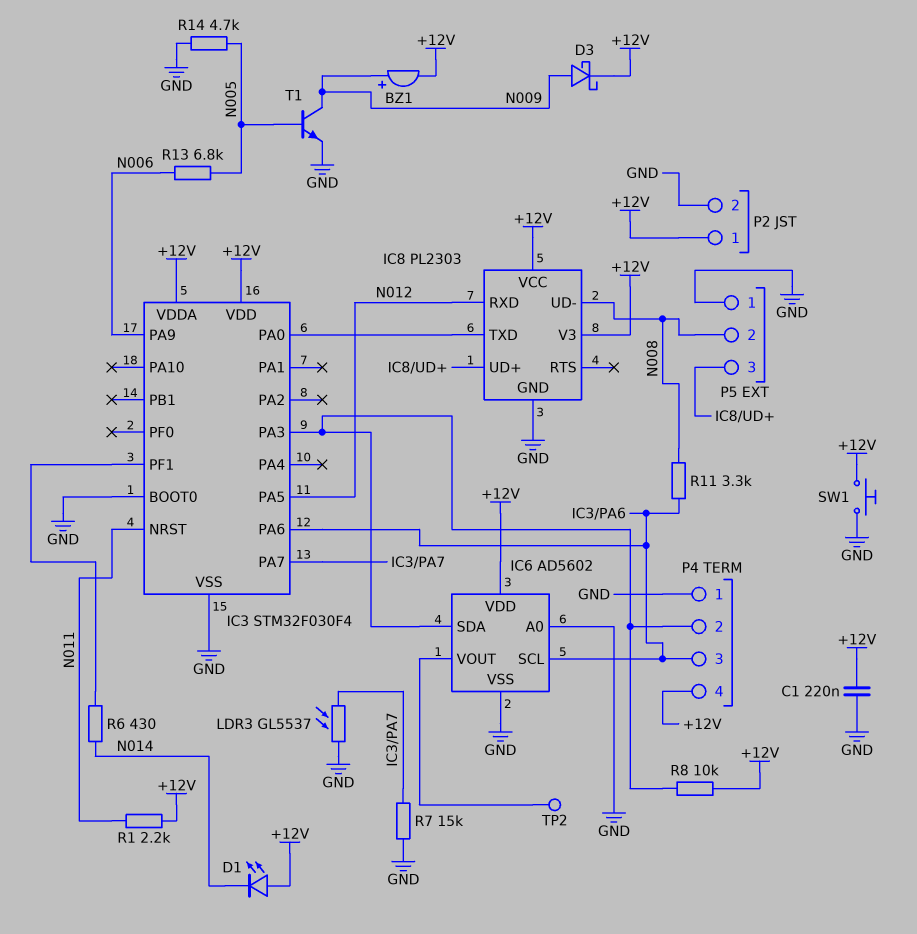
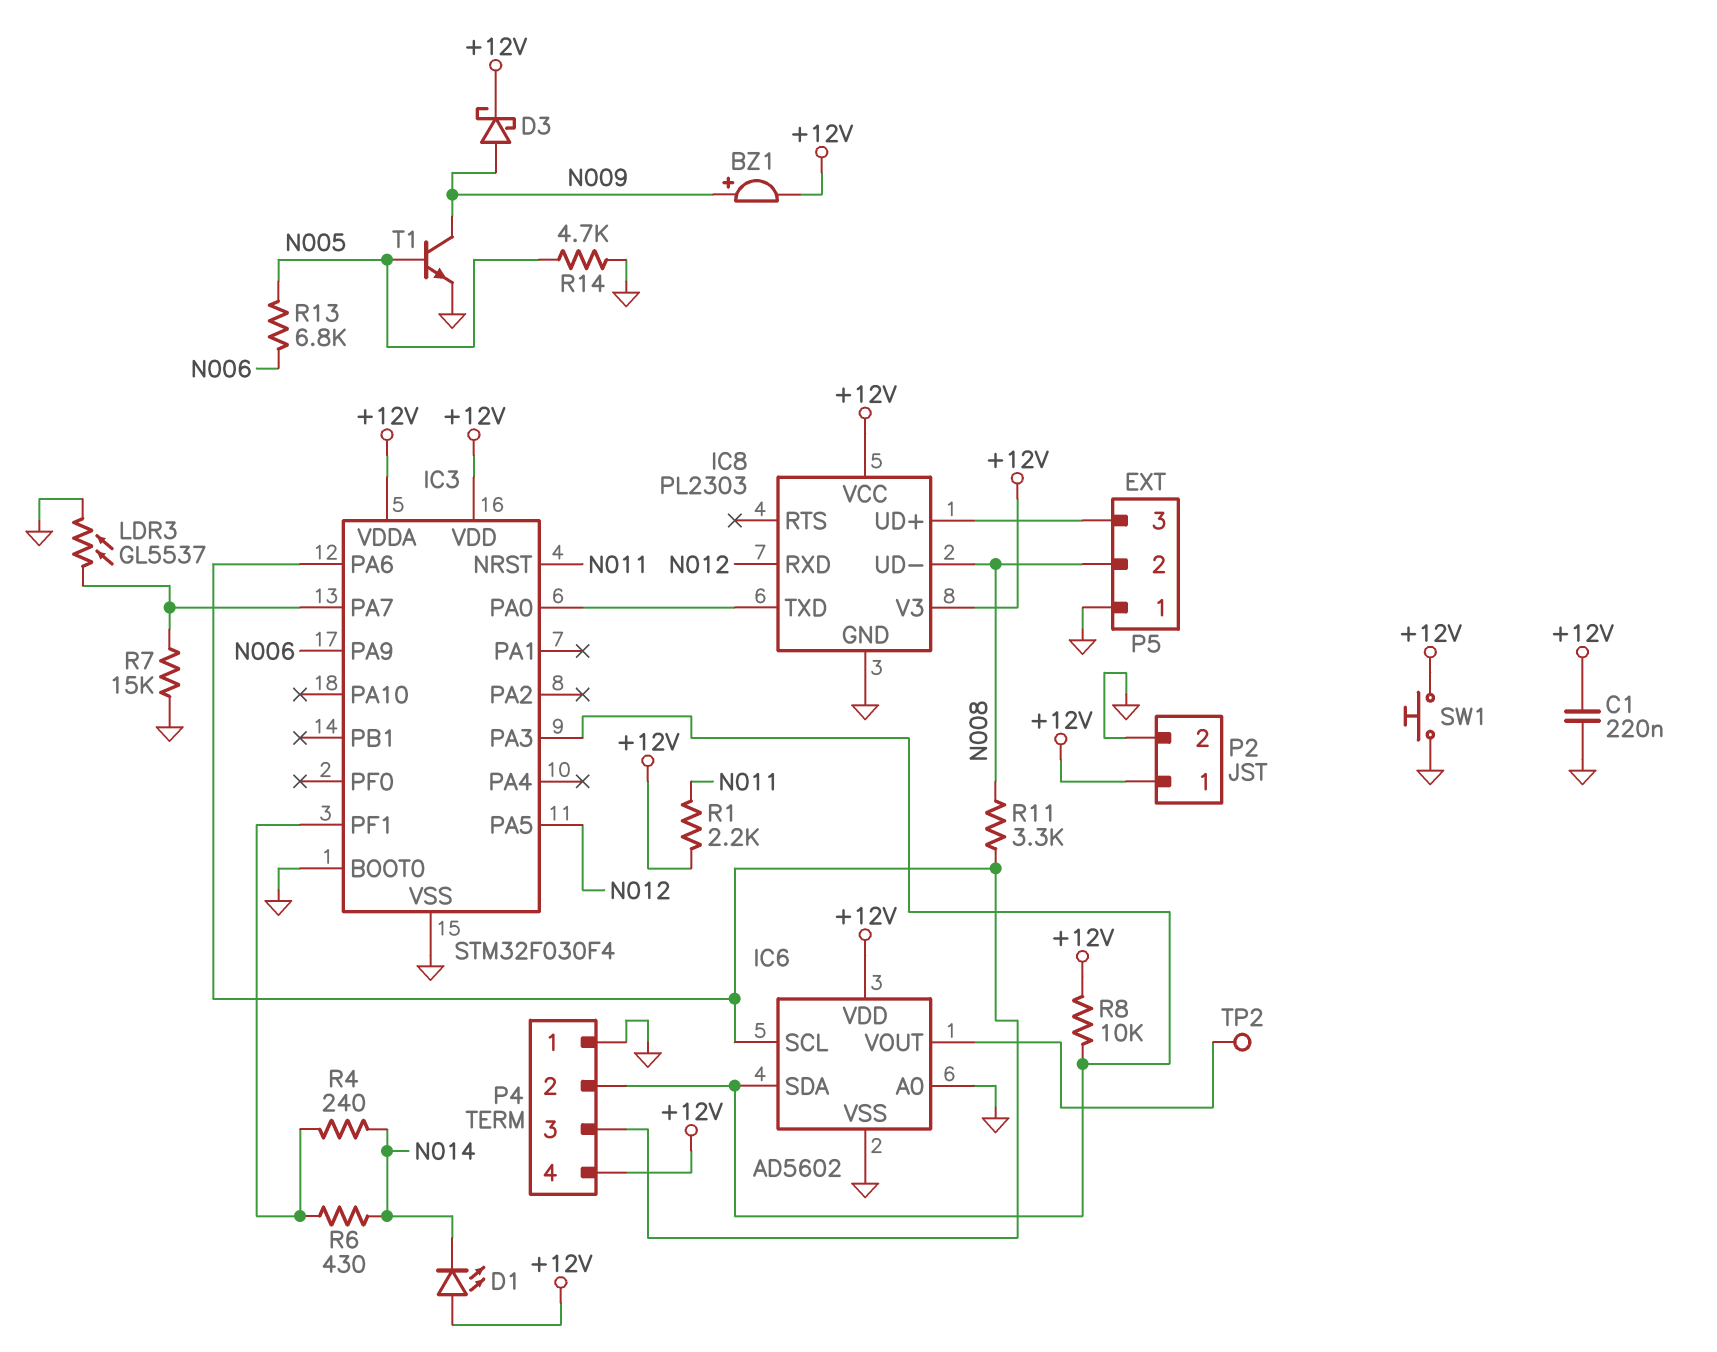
R4: none -> 240 (IC3/PF1, N014)

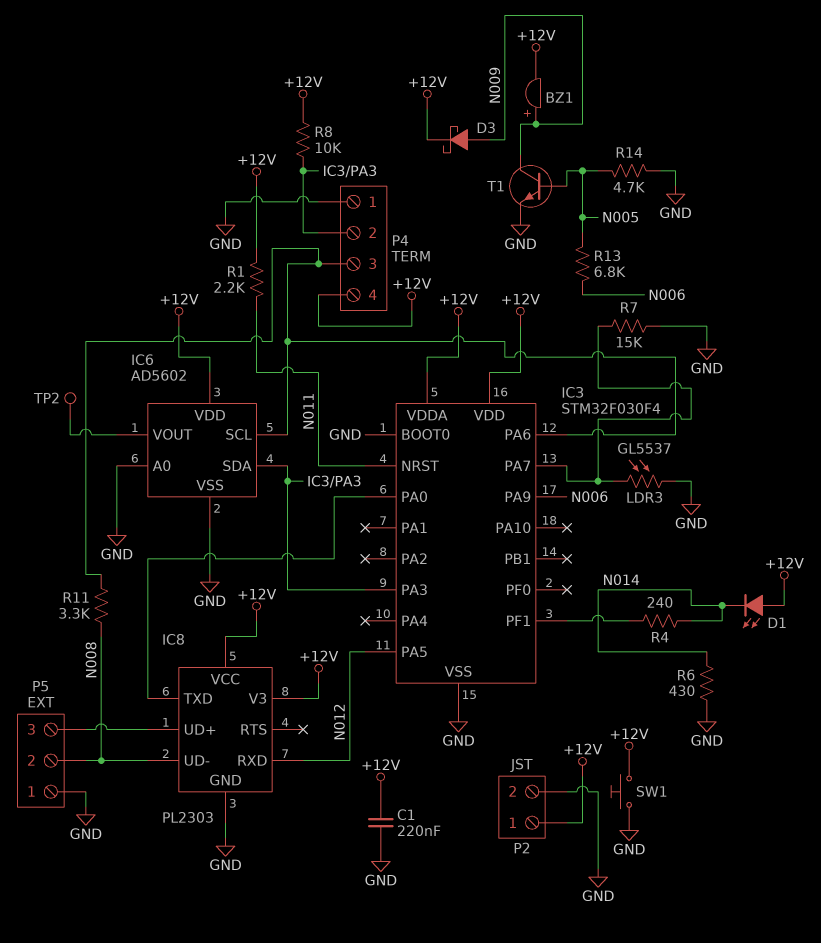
R6: 430 (IC3/PF1, N014) -> 430 (GND, N014)

